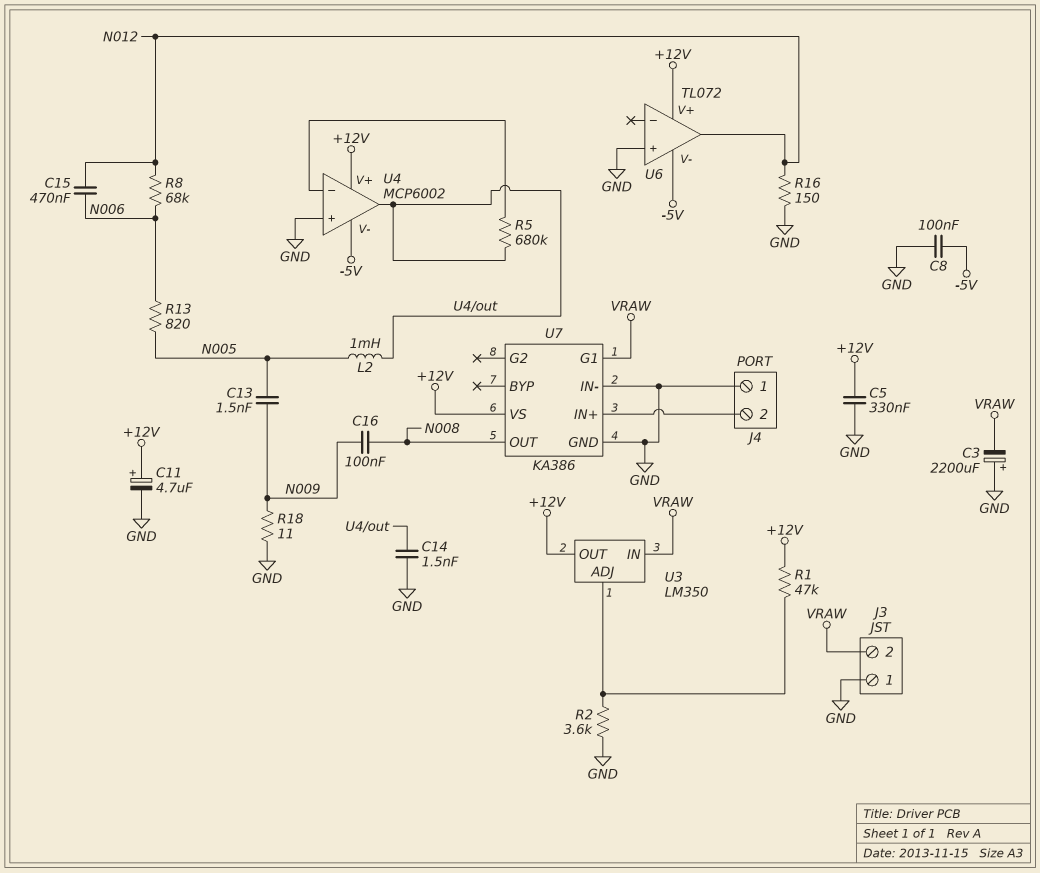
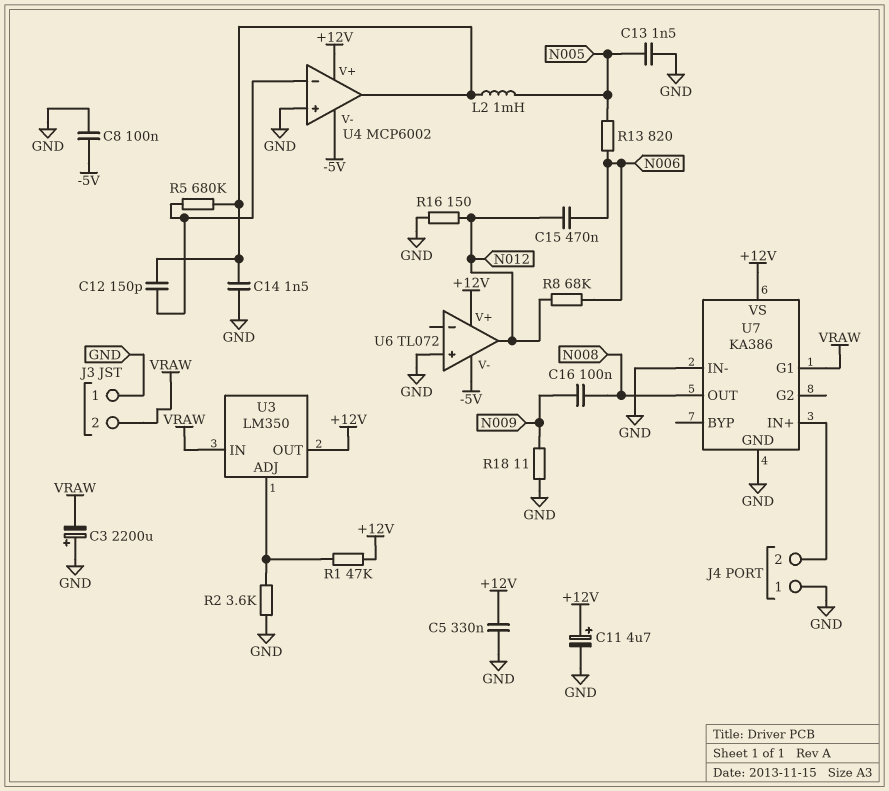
C12: none -> 150pF (U4/in-, U4/out)
C13: 1.5nF (N005, N009) -> 1.5nF (GND, N005)

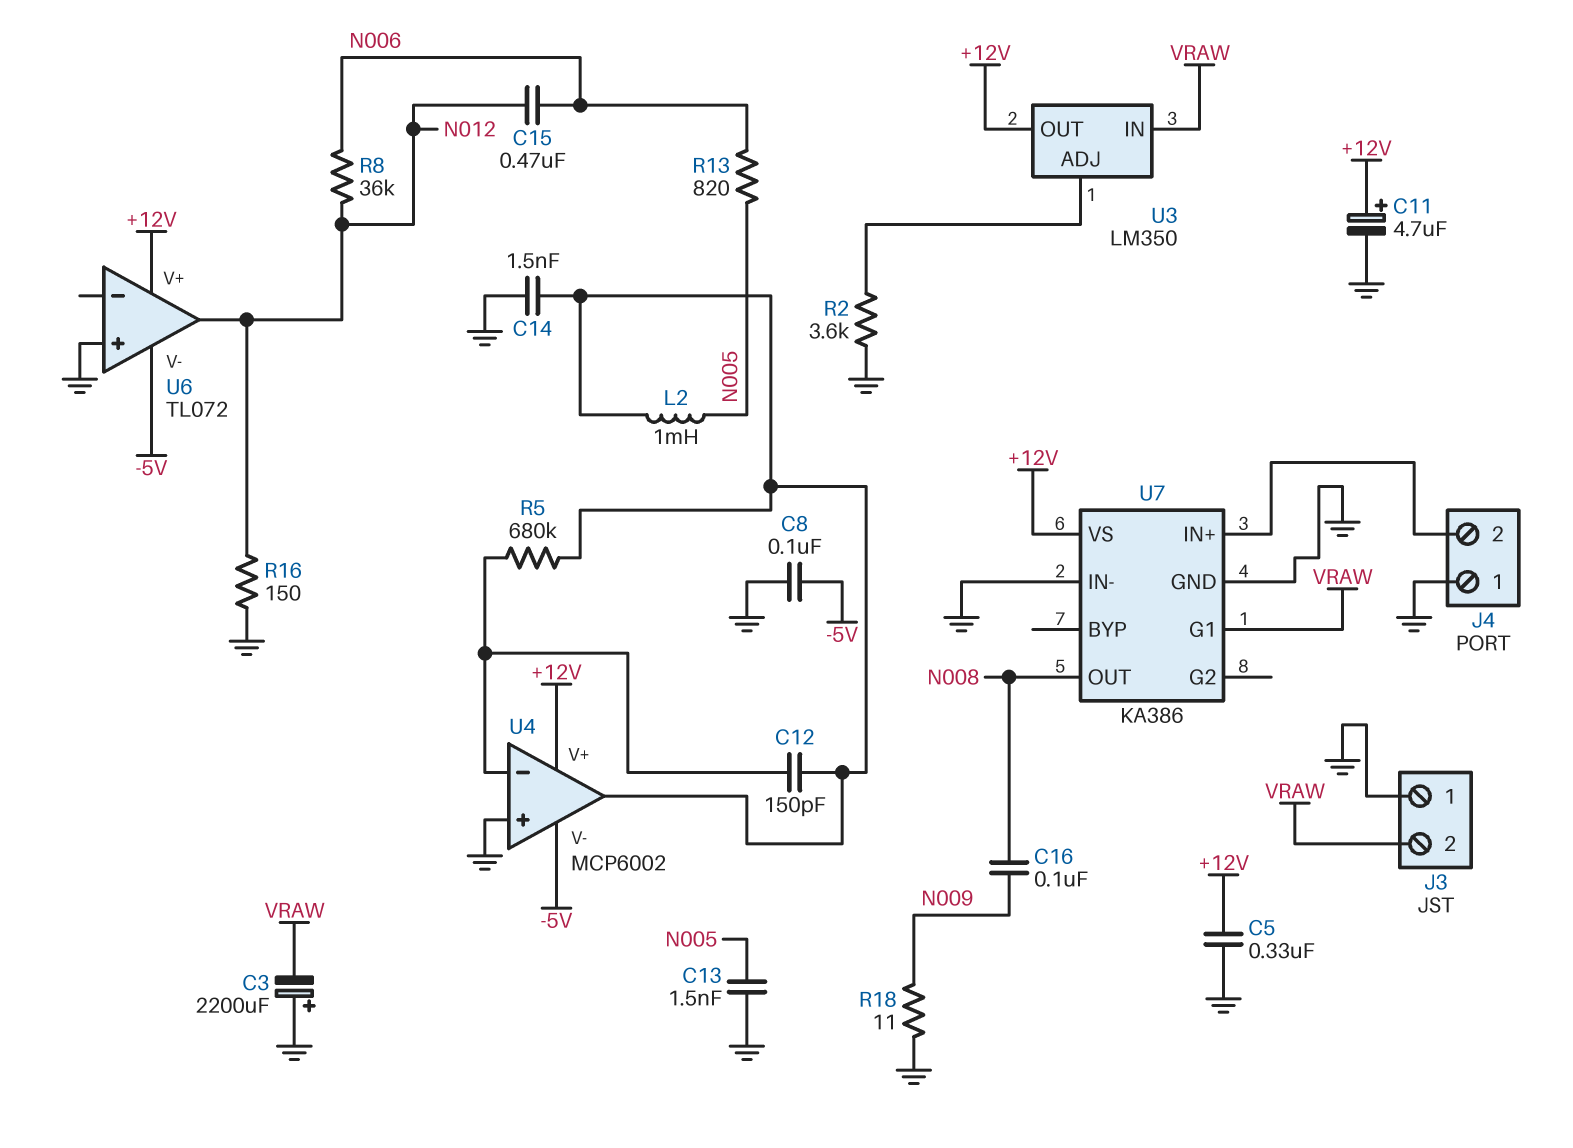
R1: 47k (+12V, U3/ADJ) -> none
R8: 68k (N006, N012) -> 36k (N006, N012)

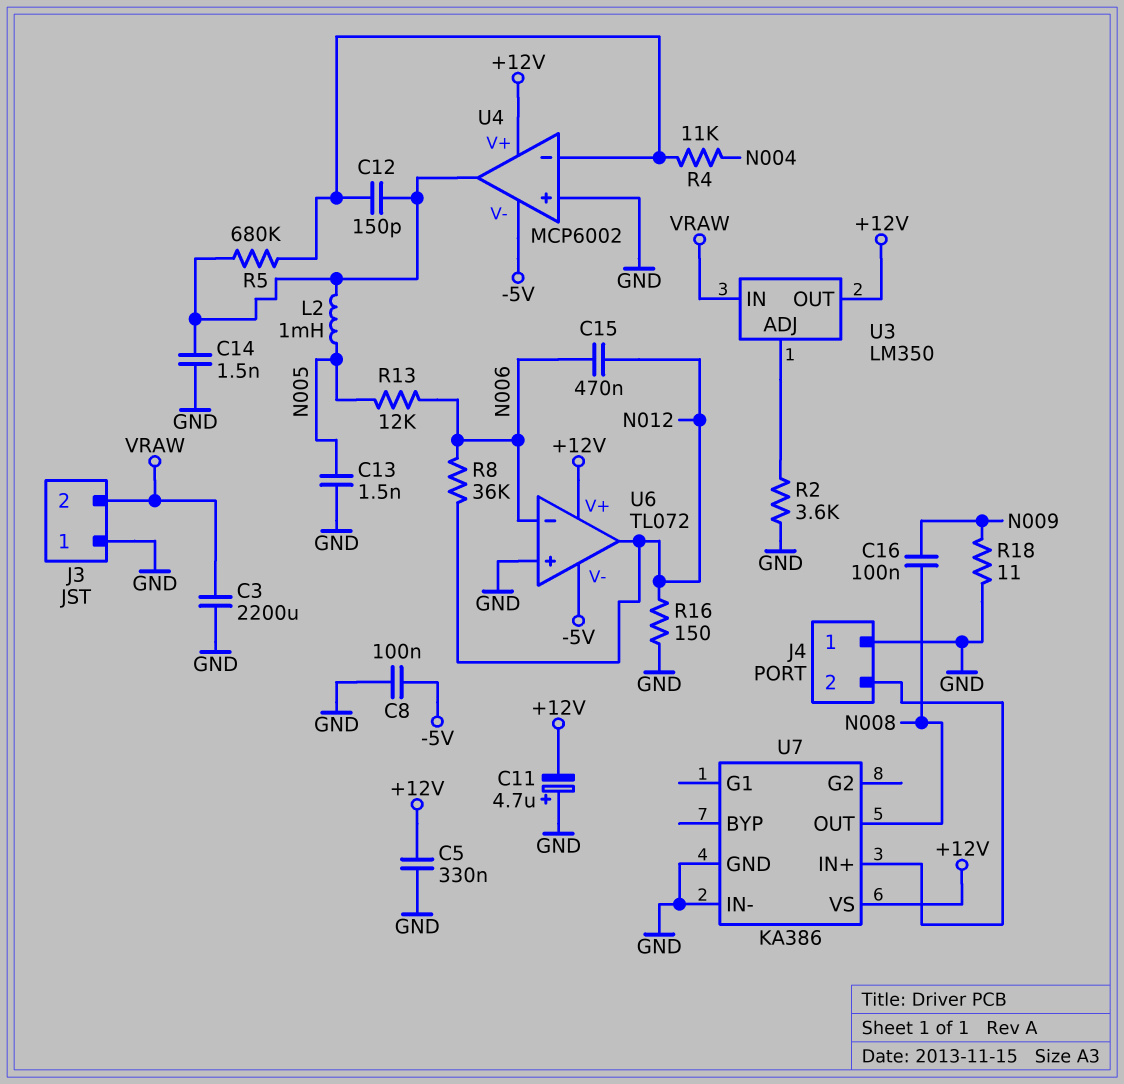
C3: 2200uF (plus GND, minus VRAW) -> 2200uF (GND, VRAW)
C11: 4.7uF (plus +12V, minus GND) -> 4.7uF (plus GND, minus +12V)
R4: none -> 11k (N004, U4/in-)
R13: 820 (N005, N006) -> 12k (N005, N006)
U6 pin in-: none -> N006
U7 pin G1: VRAW -> none

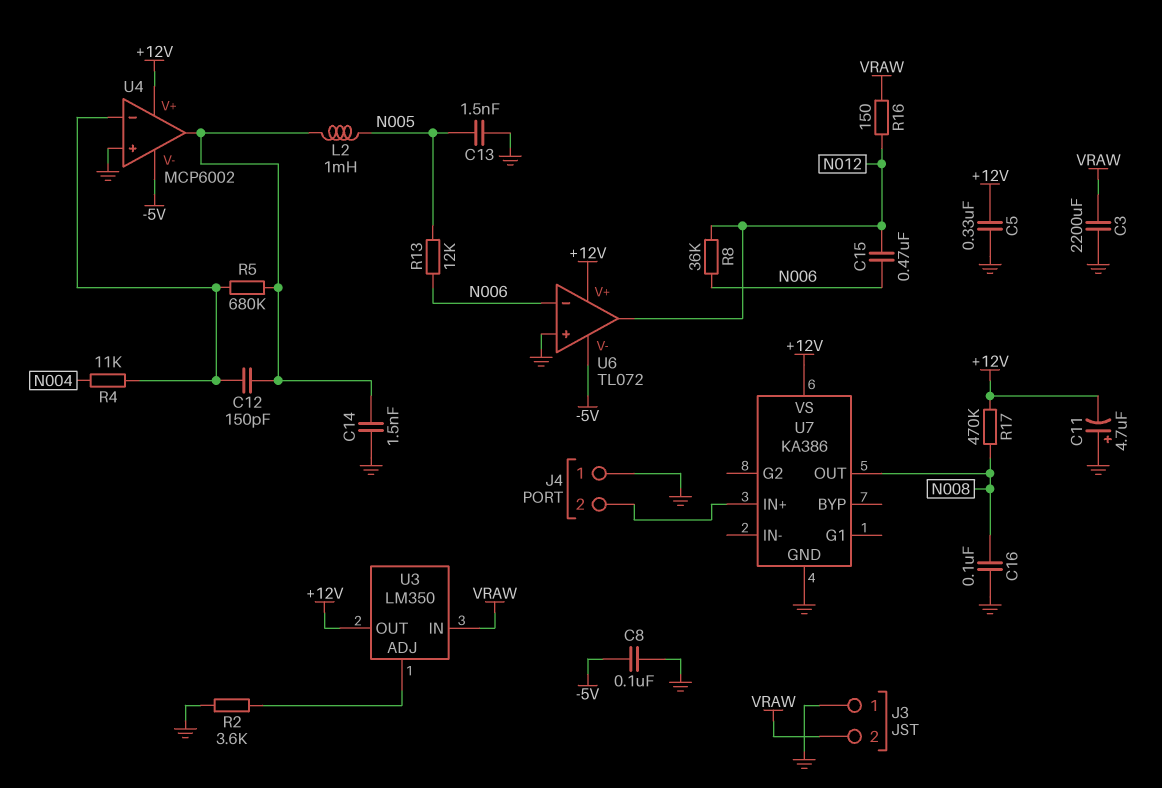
C16: 100nF (N008, N009) -> 100nF (GND, N008)
R16: 150 (GND, N012) -> 150 (N012, VRAW)
R17: none -> 470k (+12V, N008)
R18: 11 (GND, N009) -> none
U7 pin IN-: GND -> none

